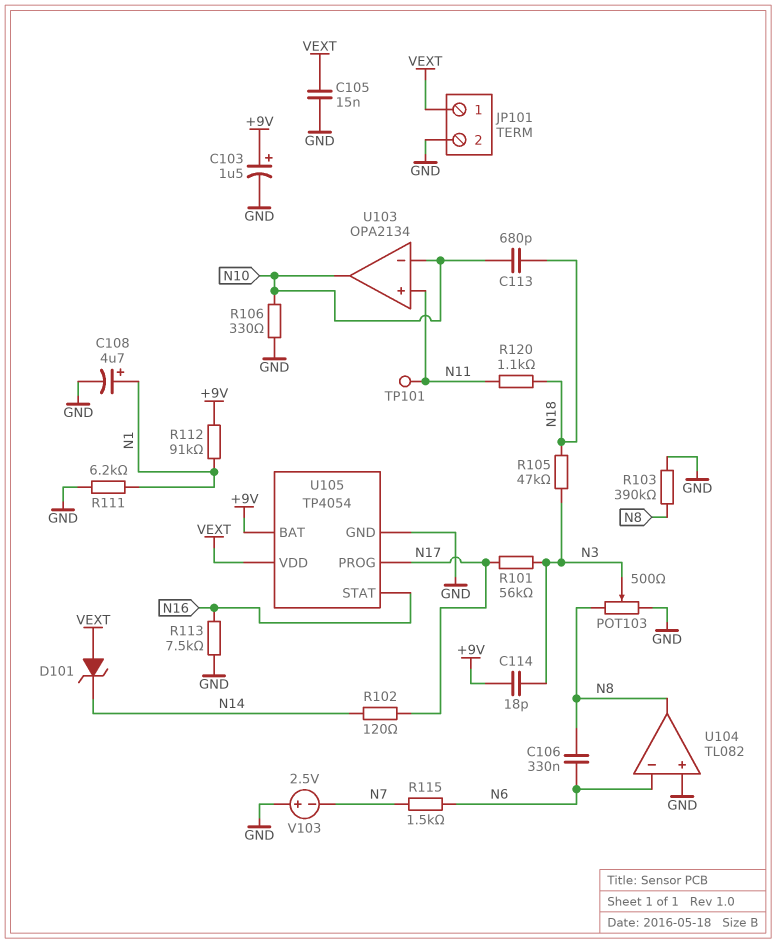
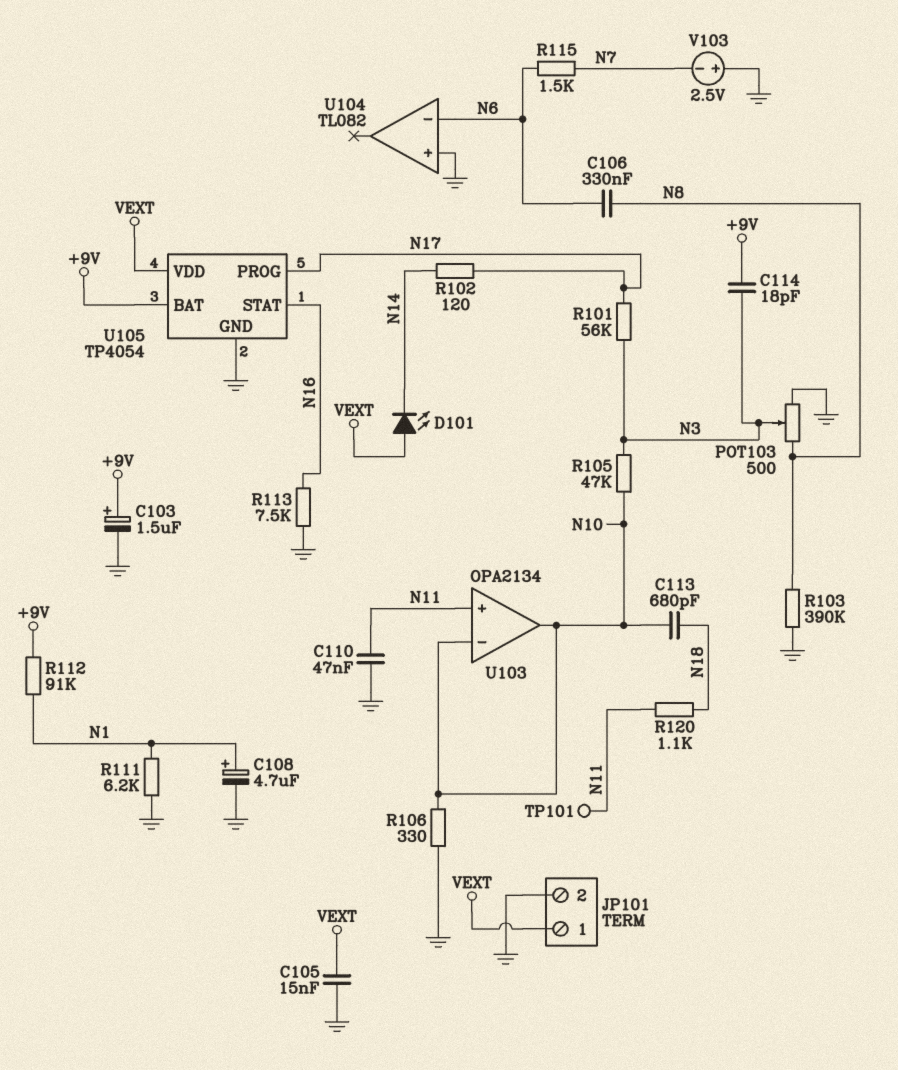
C110: none -> 47nF (GND, N11)
D101: zener (A VEXT, K N14) -> LED (A VEXT, K N14)
R105: 47k (N3, N18) -> 47k (N3, N10)
U104 pin out: N8 -> none

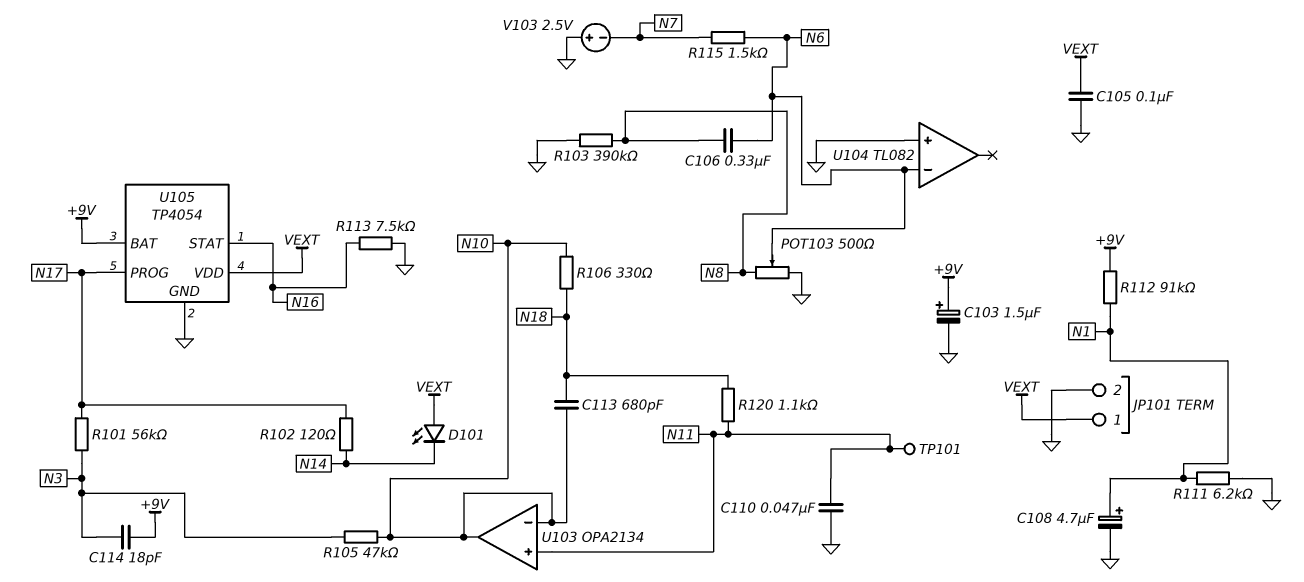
C105: 15nF (GND, VEXT) -> 100nF (GND, VEXT)
POT103: 500 (GND, N8, wiper N3) -> 500 (GND, N8, wiper N6)
R106: 330 (GND, N10) -> 330 (N10, N18)

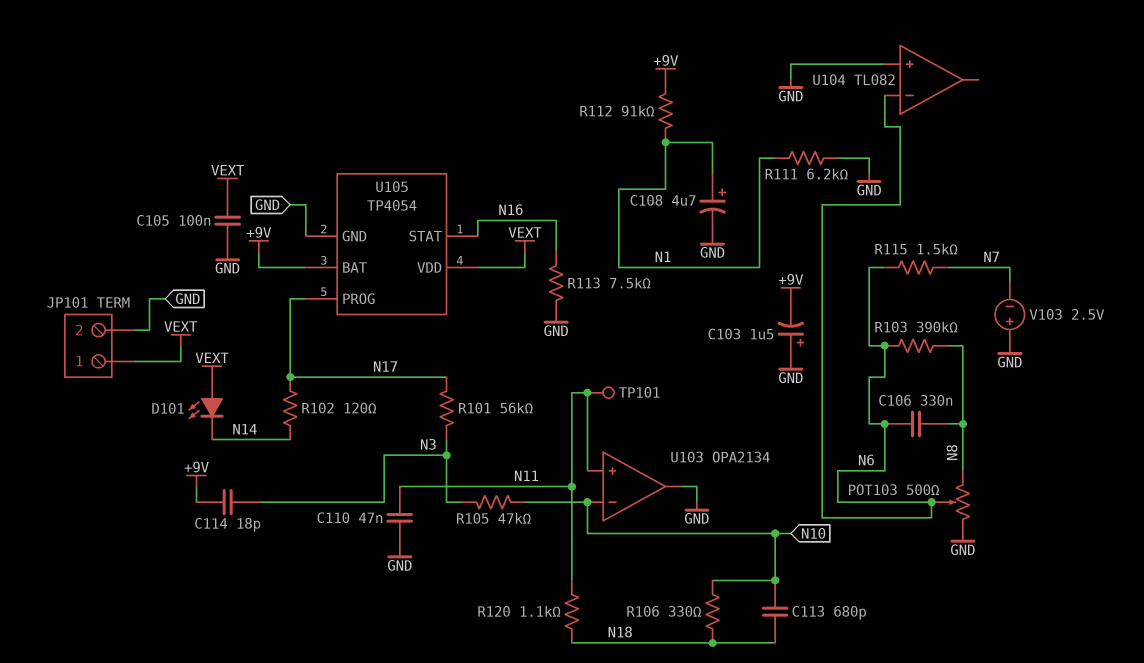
C103: 1.5uF (plus +9V, minus GND) -> 1.5uF (plus GND, minus +9V)
R103: 390k (GND, N8) -> 390k (N6, N8)
U103 pin out: N10 -> GND

